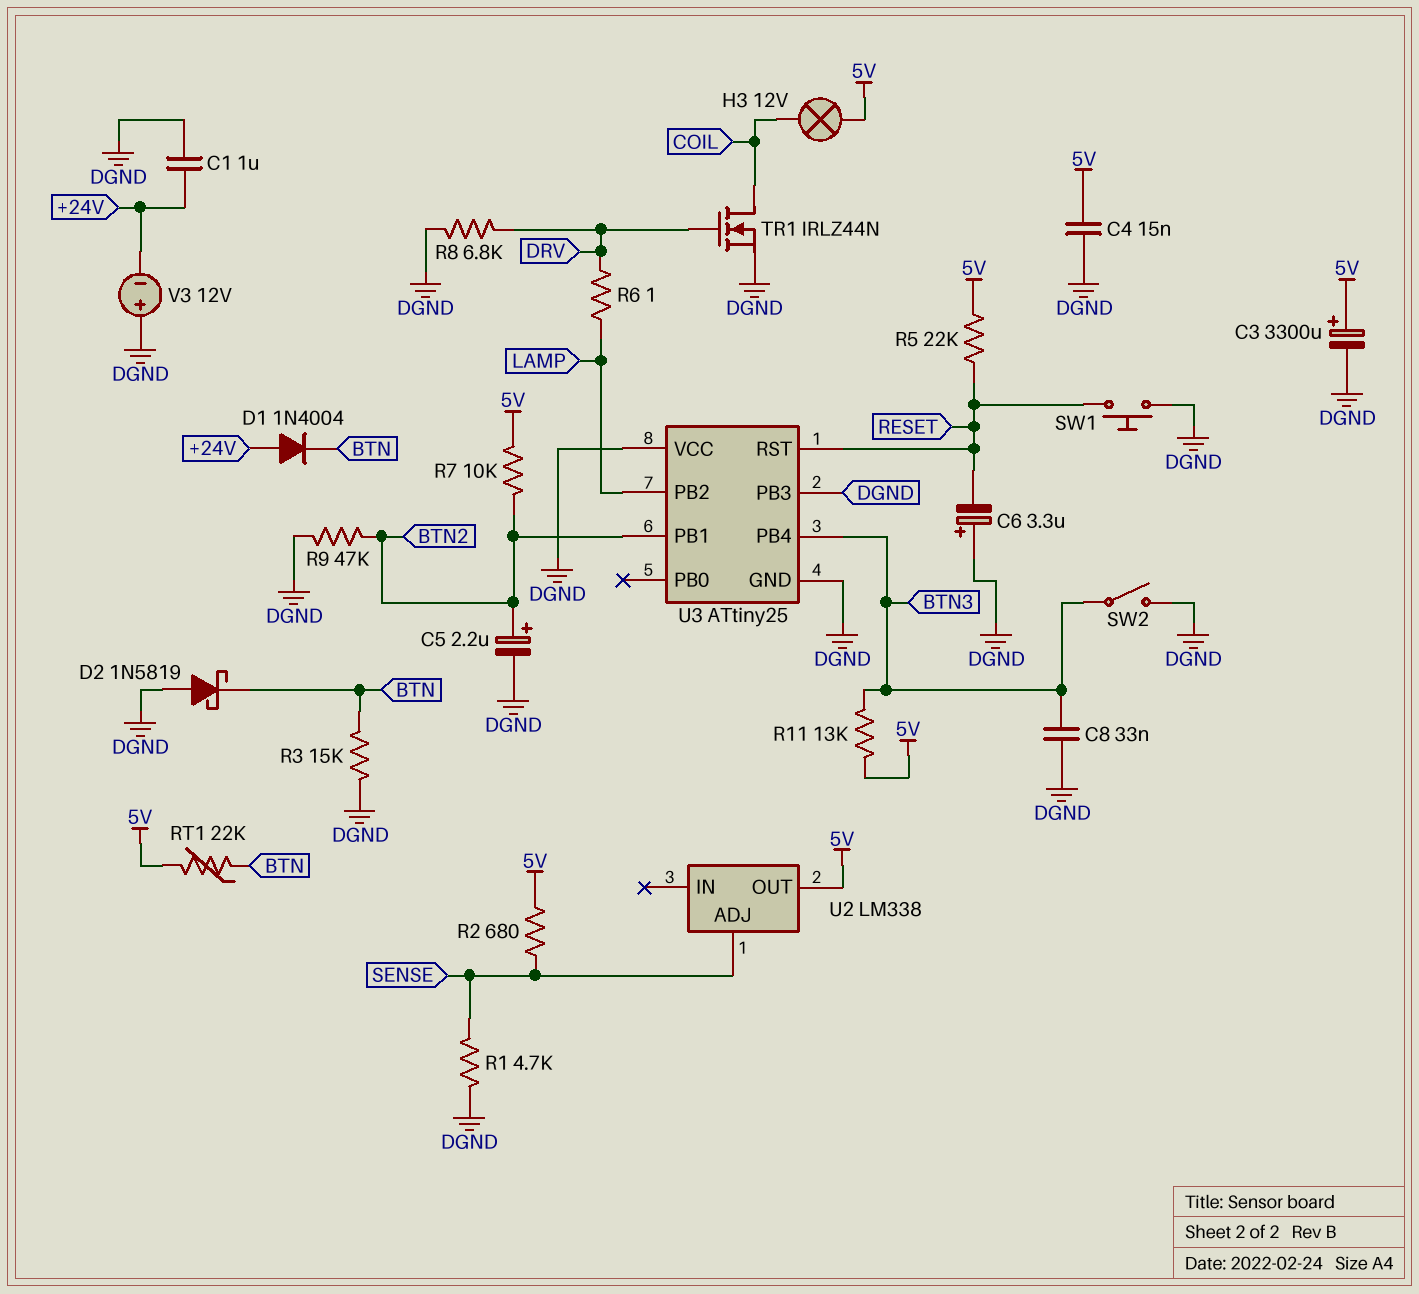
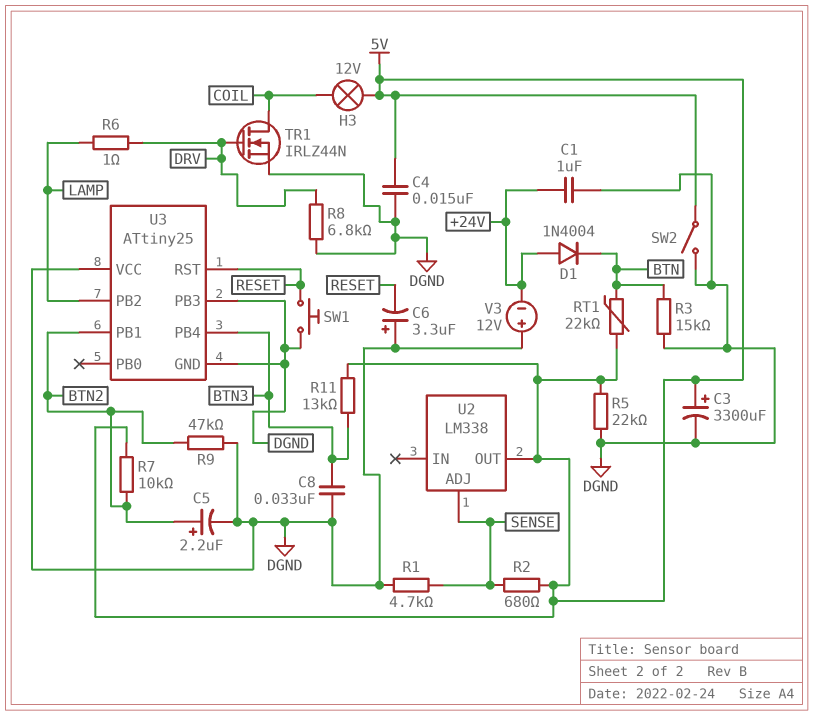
D2: schottky 1N5819 (A DGND, K BTN) -> none
R5: 22k (5V, RESET) -> 22k (5V, DGND)
SW2: switch (BTN3, DGND) -> switch (5V, DGND)

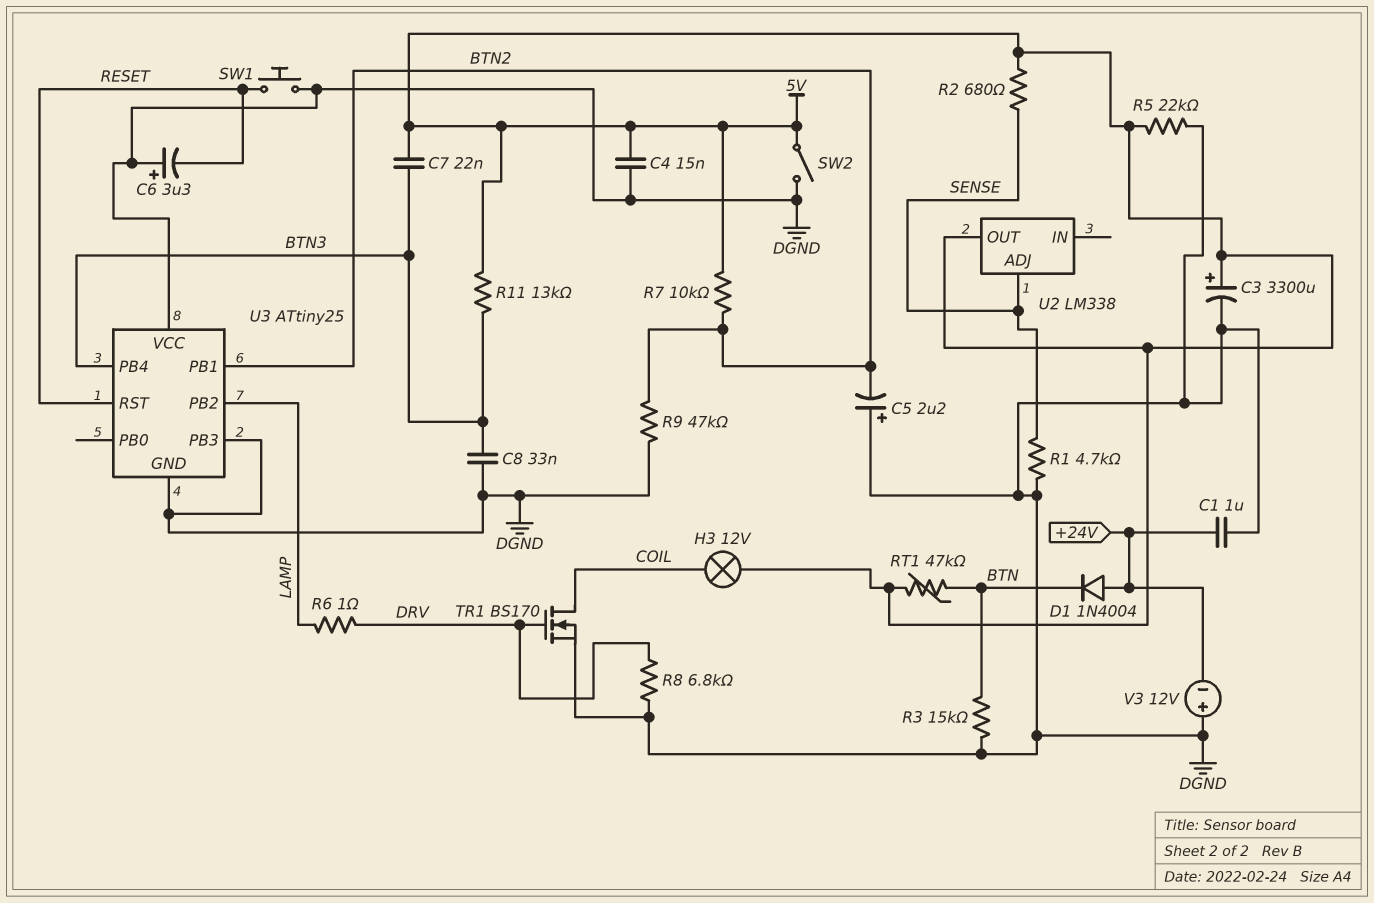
C5: 2.2uF (plus BTN2, minus DGND) -> 2.2uF (plus DGND, minus BTN2)
C7: none -> 22nF (5V, BTN3)
RT1: 22k (5V, BTN) -> 47k (5V, BTN)
TR1: NMOS IRLZ44N (G DRV, D COIL, S DGND) -> NMOS BS170 (G DRV, D COIL, S DGND)

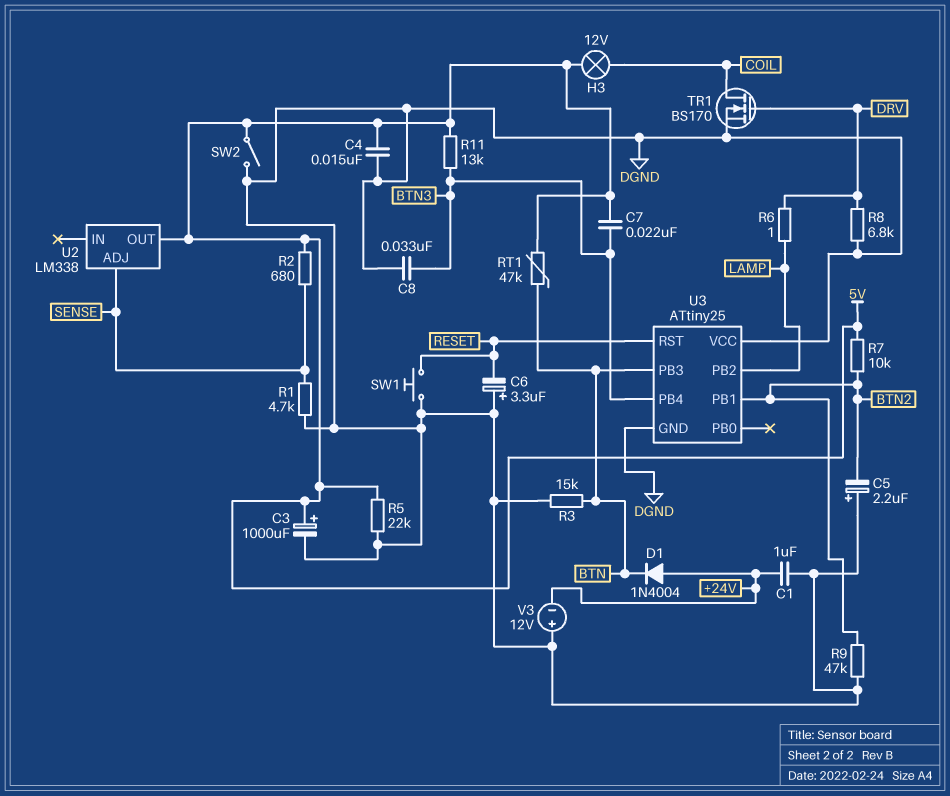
C3: 3300uF (plus 5V, minus DGND) -> 1000uF (plus 5V, minus DGND)
U3 pin PB3: DGND -> BTN

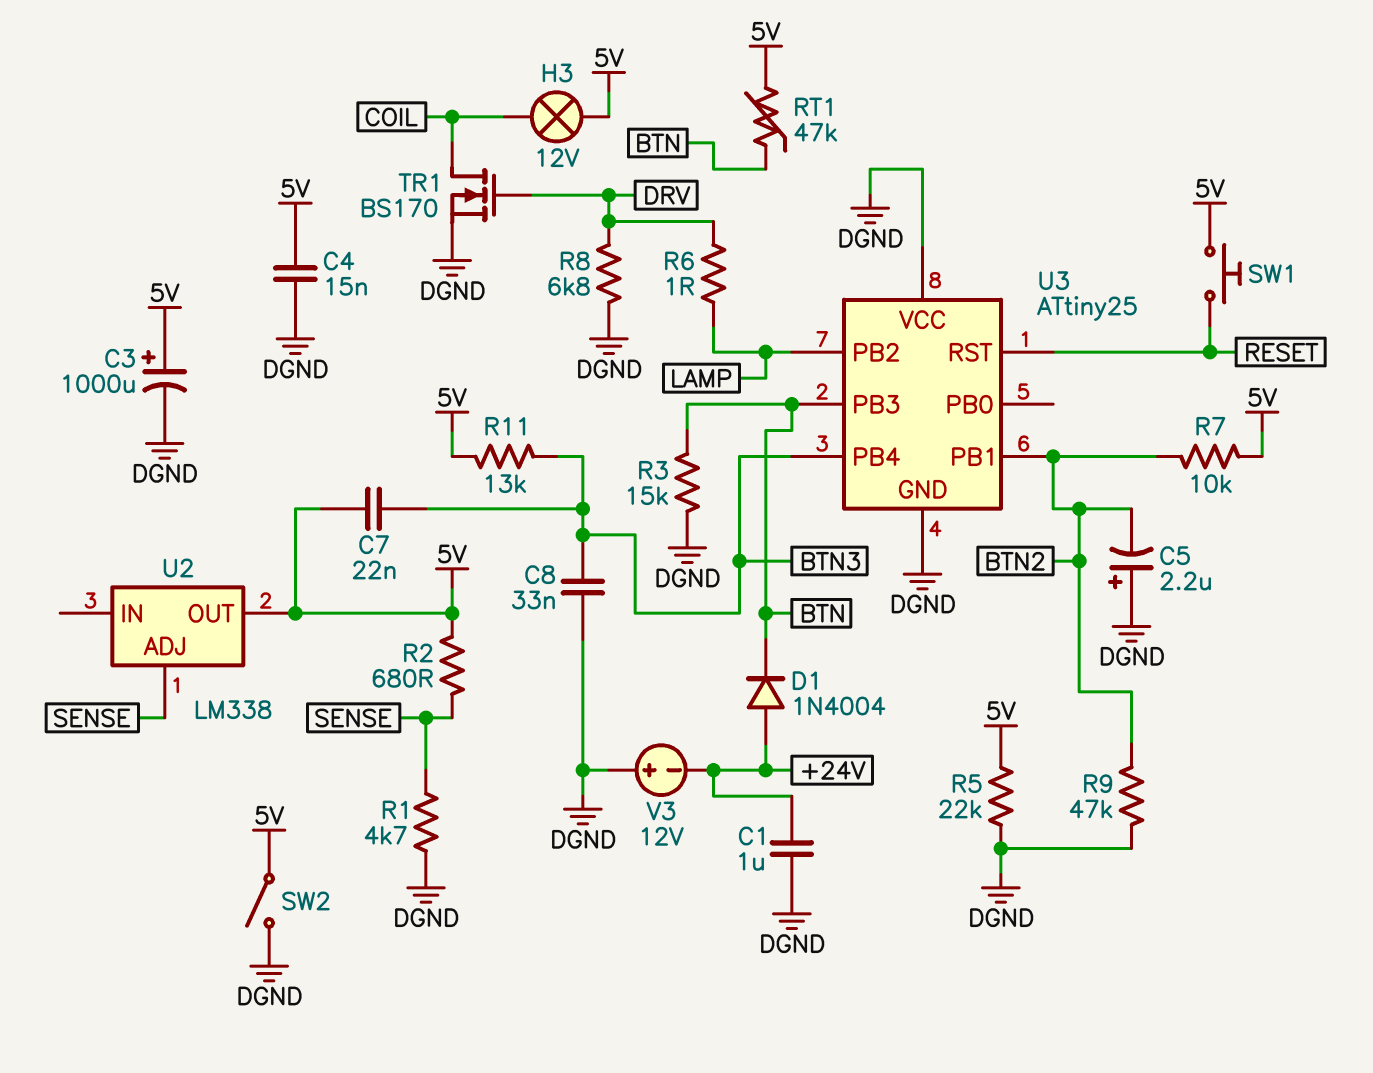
C6: 3.3uF (plus DGND, minus RESET) -> none
SW1: button (DGND, RESET) -> button (5V, RESET)

